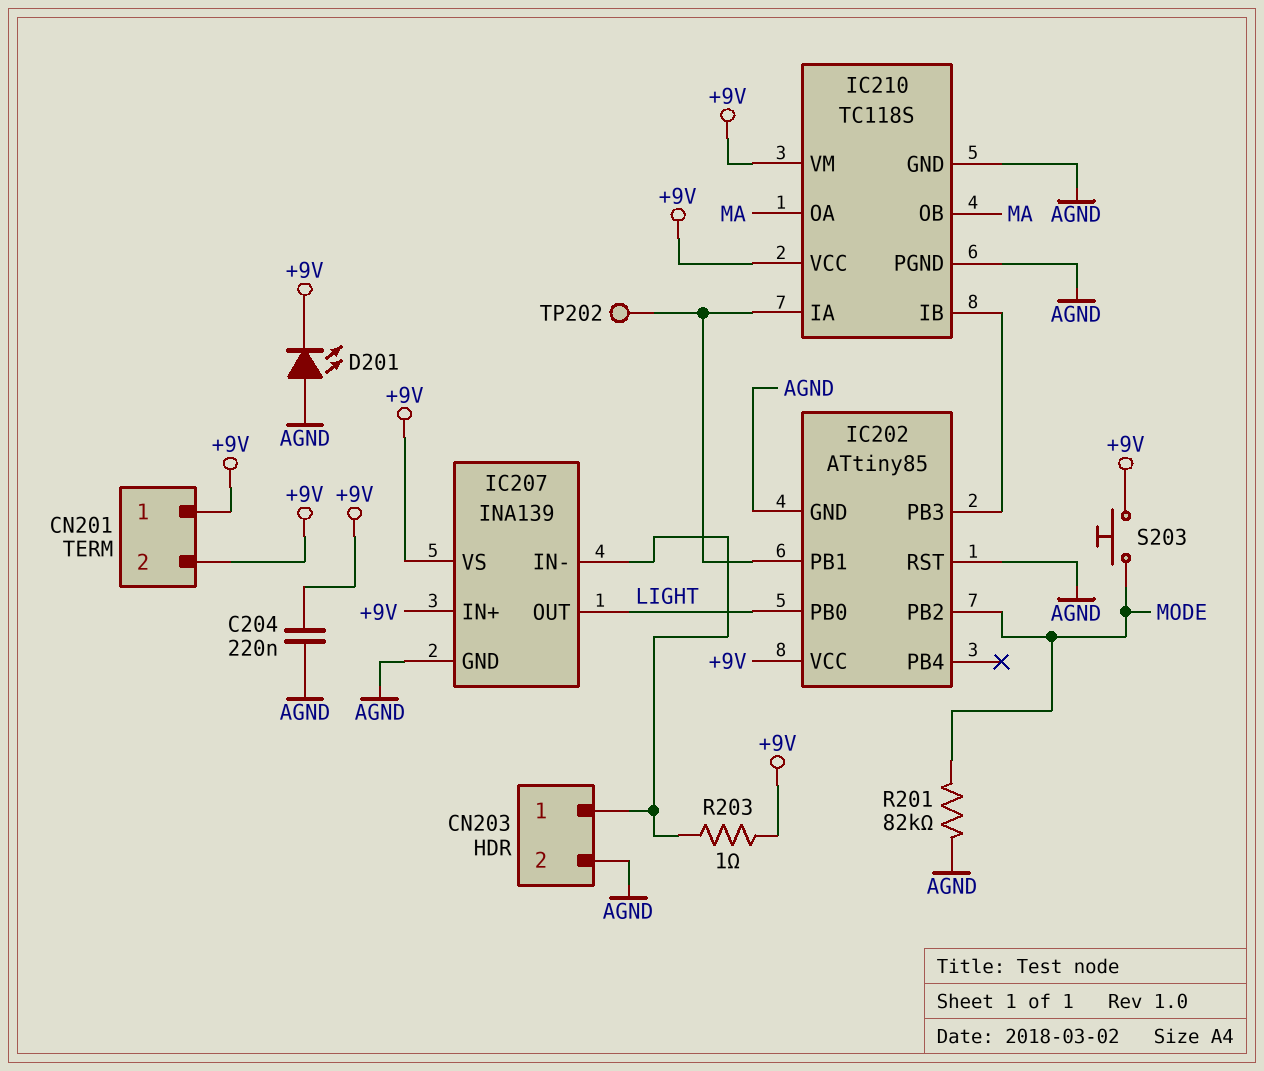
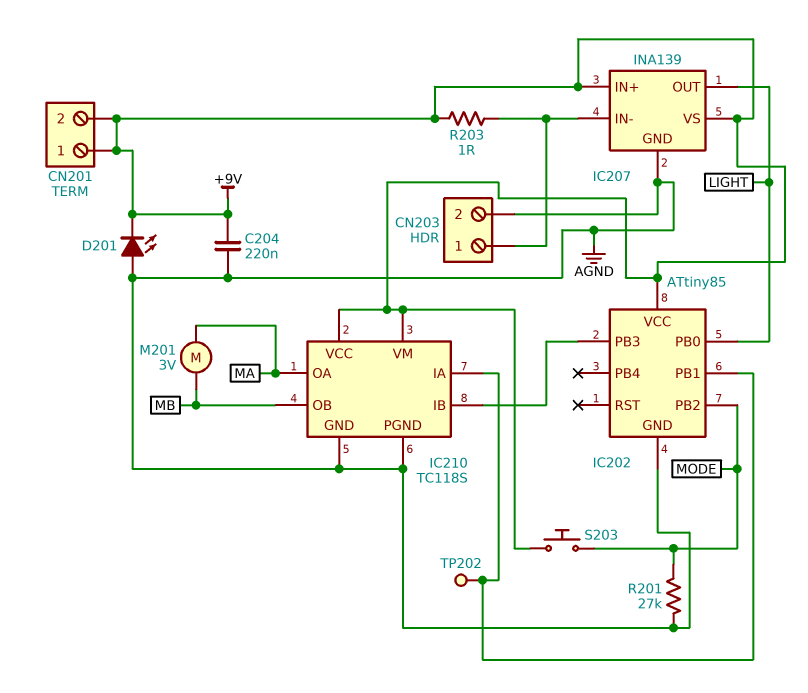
IC202 pin RST: AGND -> none
IC210 pin OB: MA -> MB
M201: none -> motor 3V (MA, MB)
R201: 82k (AGND, MODE) -> 27k (AGND, MODE)

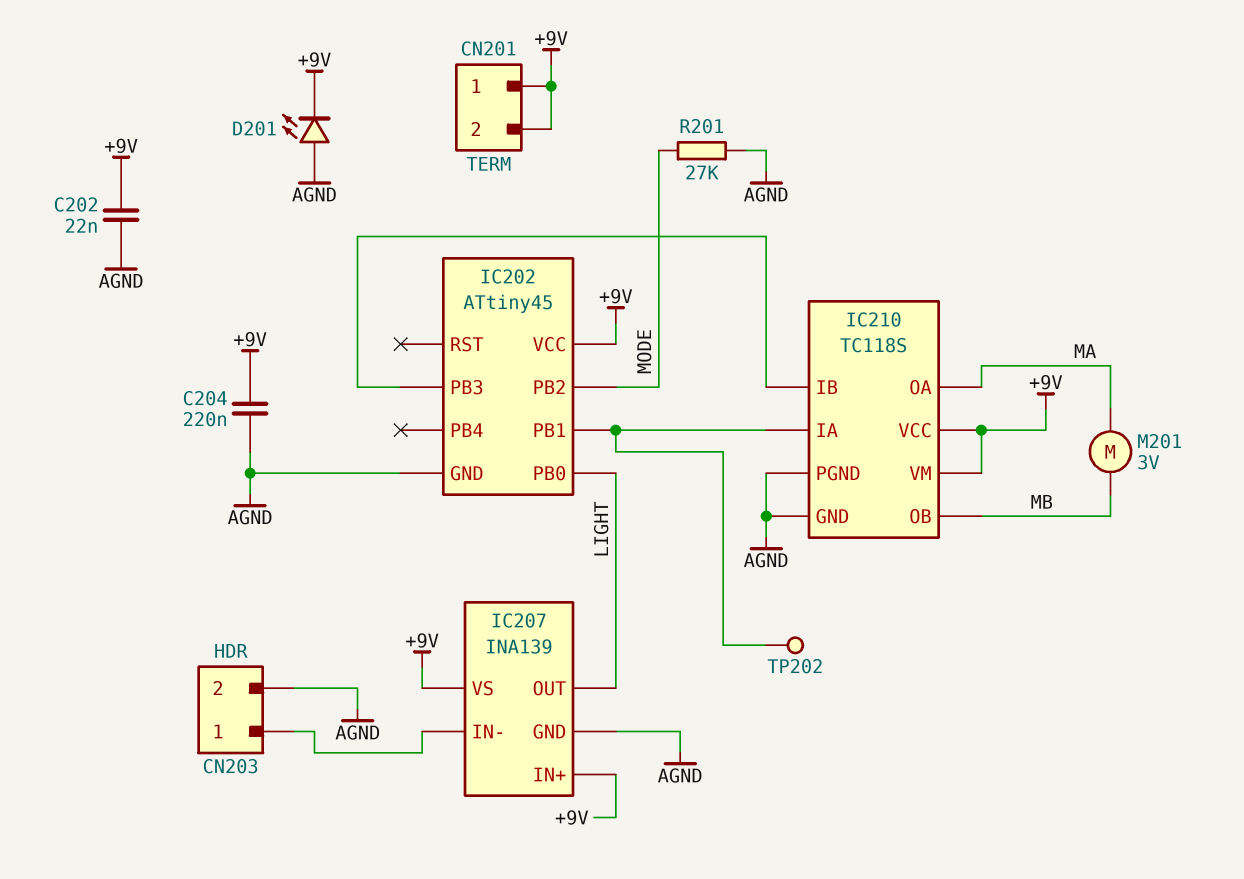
C202: none -> 22nF (+9V, AGND)
IC202: ATtiny85 -> ATtiny45
R203: 1 (+9V, CN203/1) -> none
S203: button (+9V, MODE) -> none

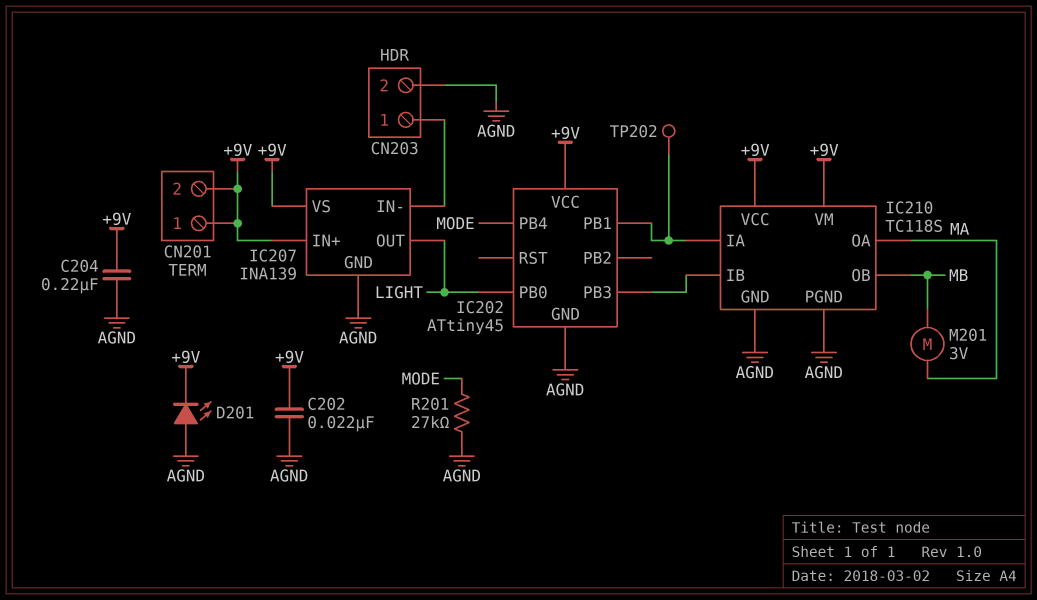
IC202 pin PB2: MODE -> none
IC202 pin PB4: none -> MODE

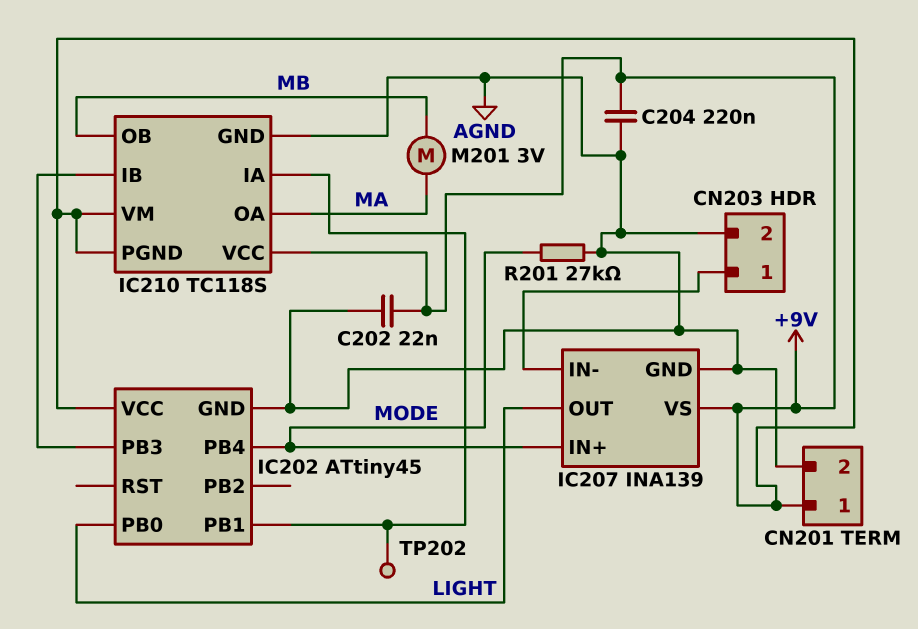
CN201 pin 2: +9V -> AGND
D201: LED (A AGND, K +9V) -> none
IC207 pin IN+: +9V -> MODE
IC210 pin PGND: AGND -> +9V

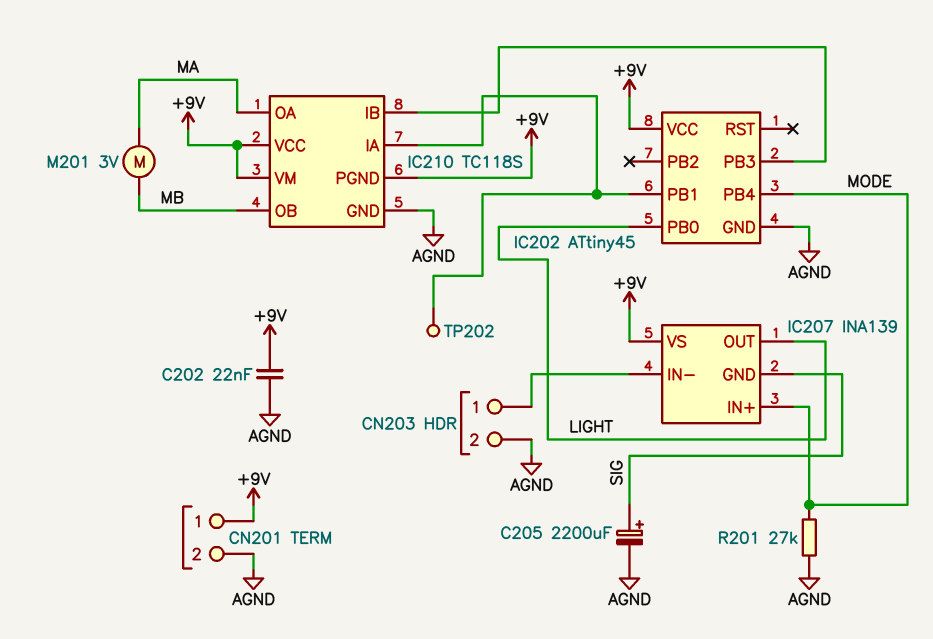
C204: 220nF (+9V, AGND) -> none
C205: none -> 2200uF (plus SIG, minus AGND)
IC207 pin GND: AGND -> SIG

